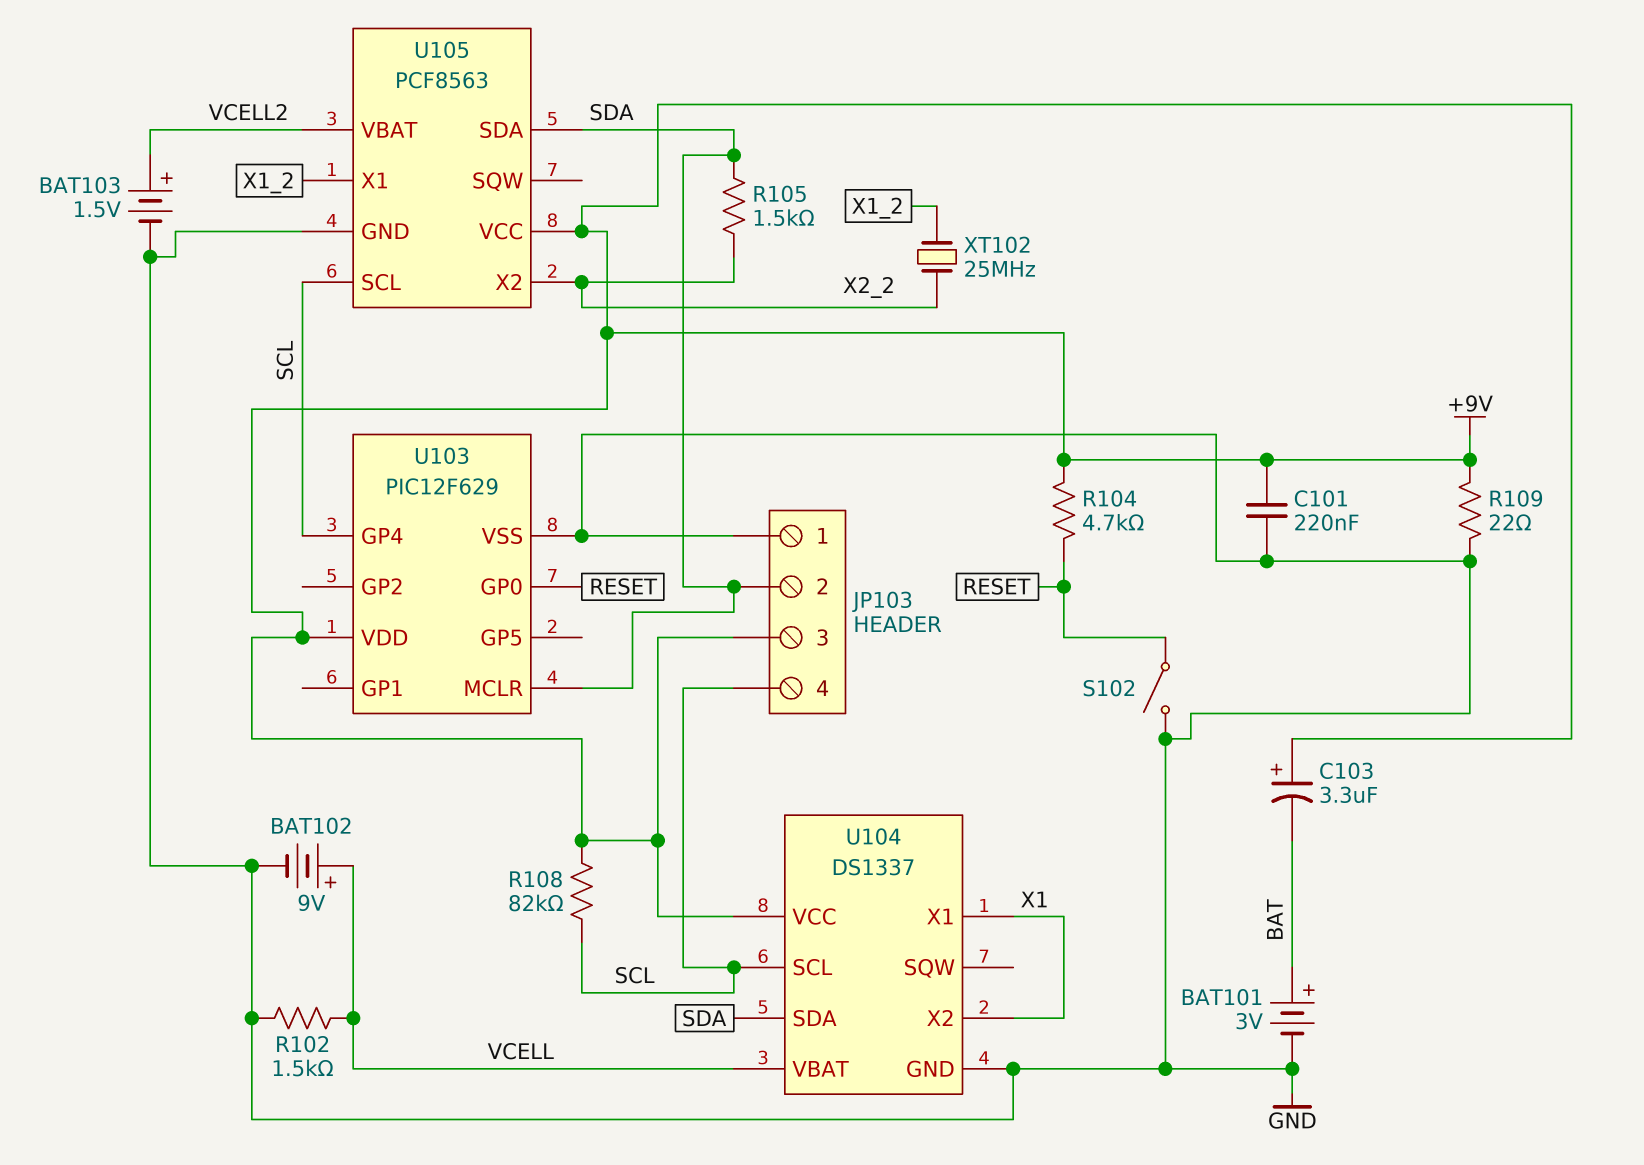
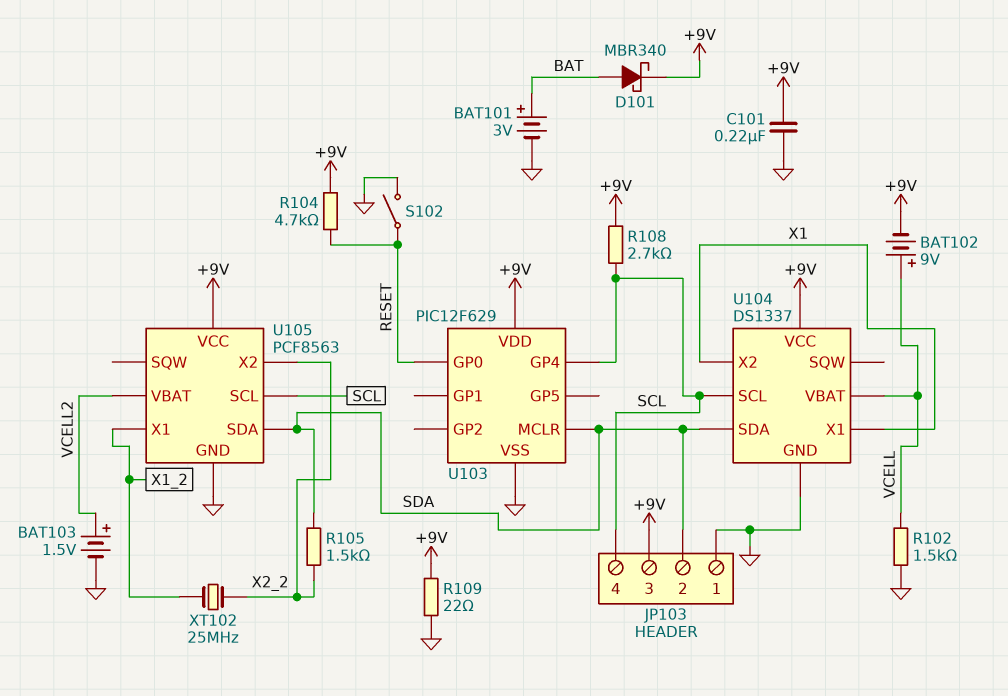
BAT102: 9V (plus VCELL, minus GND) -> 9V (plus VCELL, minus +9V)
C103: 3.3uF (plus +9V, minus BAT) -> none
D101: none -> schottky MBR340 (A BAT, K +9V)
R108: 82k (+9V, SCL) -> 2.7k (+9V, SCL)

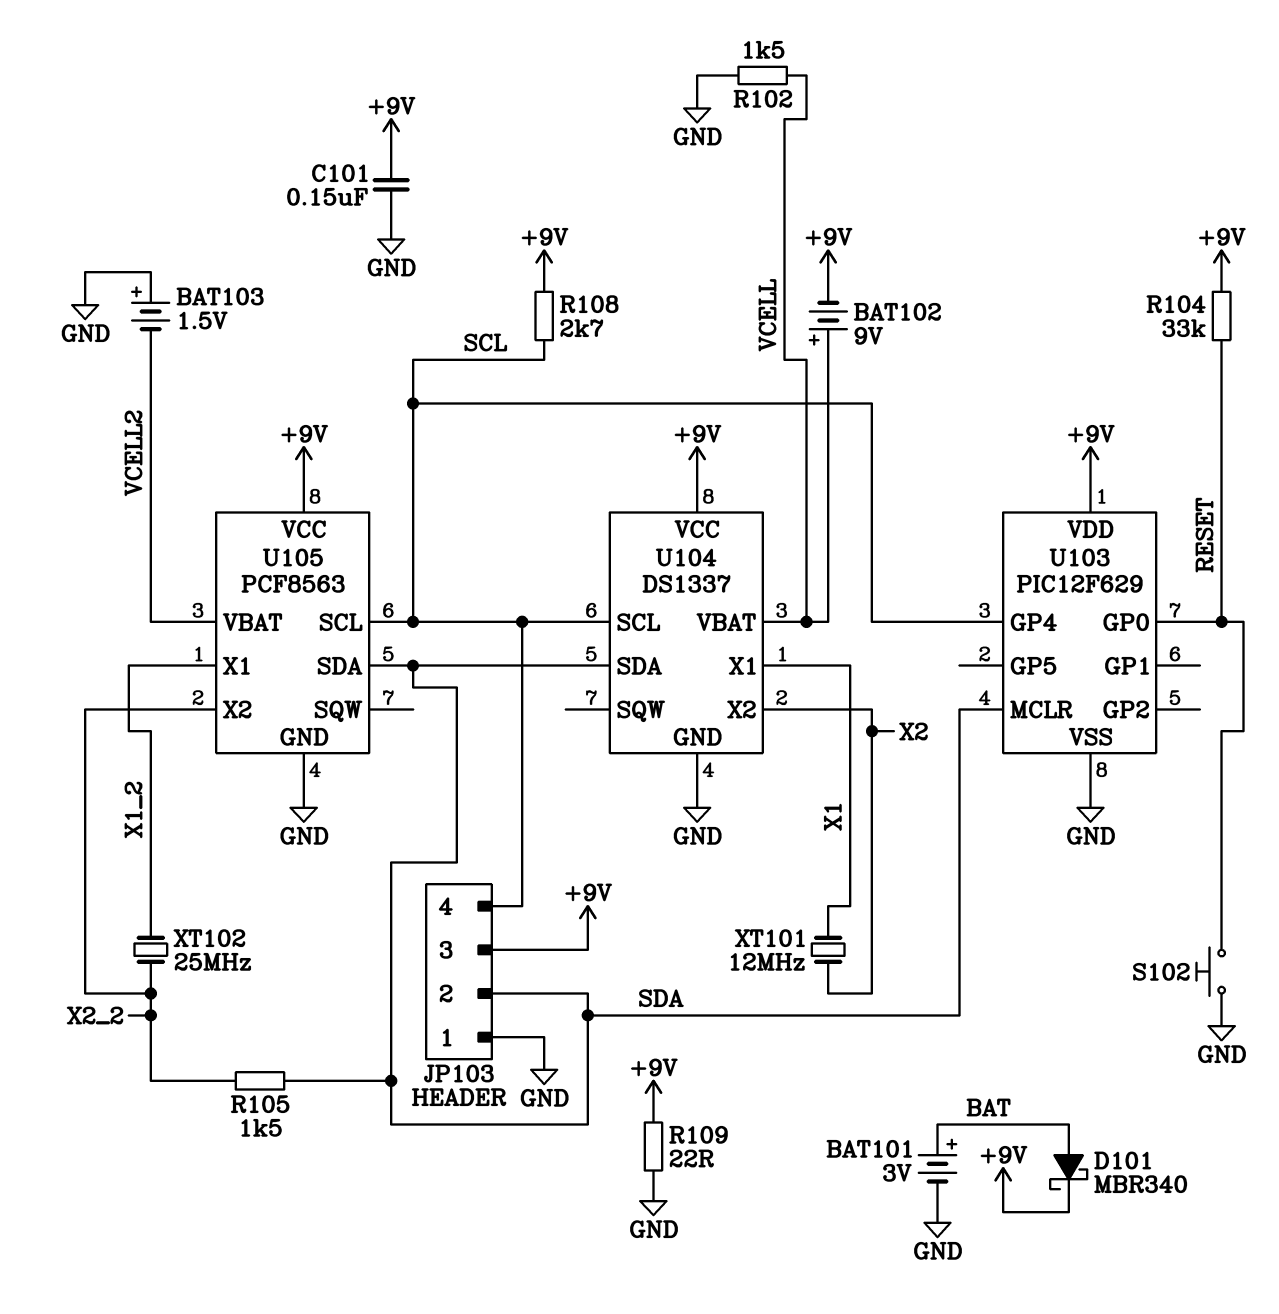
BAT103: 1.5V (plus VCELL2, minus GND) -> 1.5V (plus GND, minus VCELL2)
C101: 220nF (+9V, GND) -> 150nF (+9V, GND)
R104: 4.7k (+9V, RESET) -> 33k (+9V, RESET)
S102: switch (GND, RESET) -> button (GND, RESET)
U104 pin X2: X1 -> X2
XT101: none -> 12MHz (X1, X2)

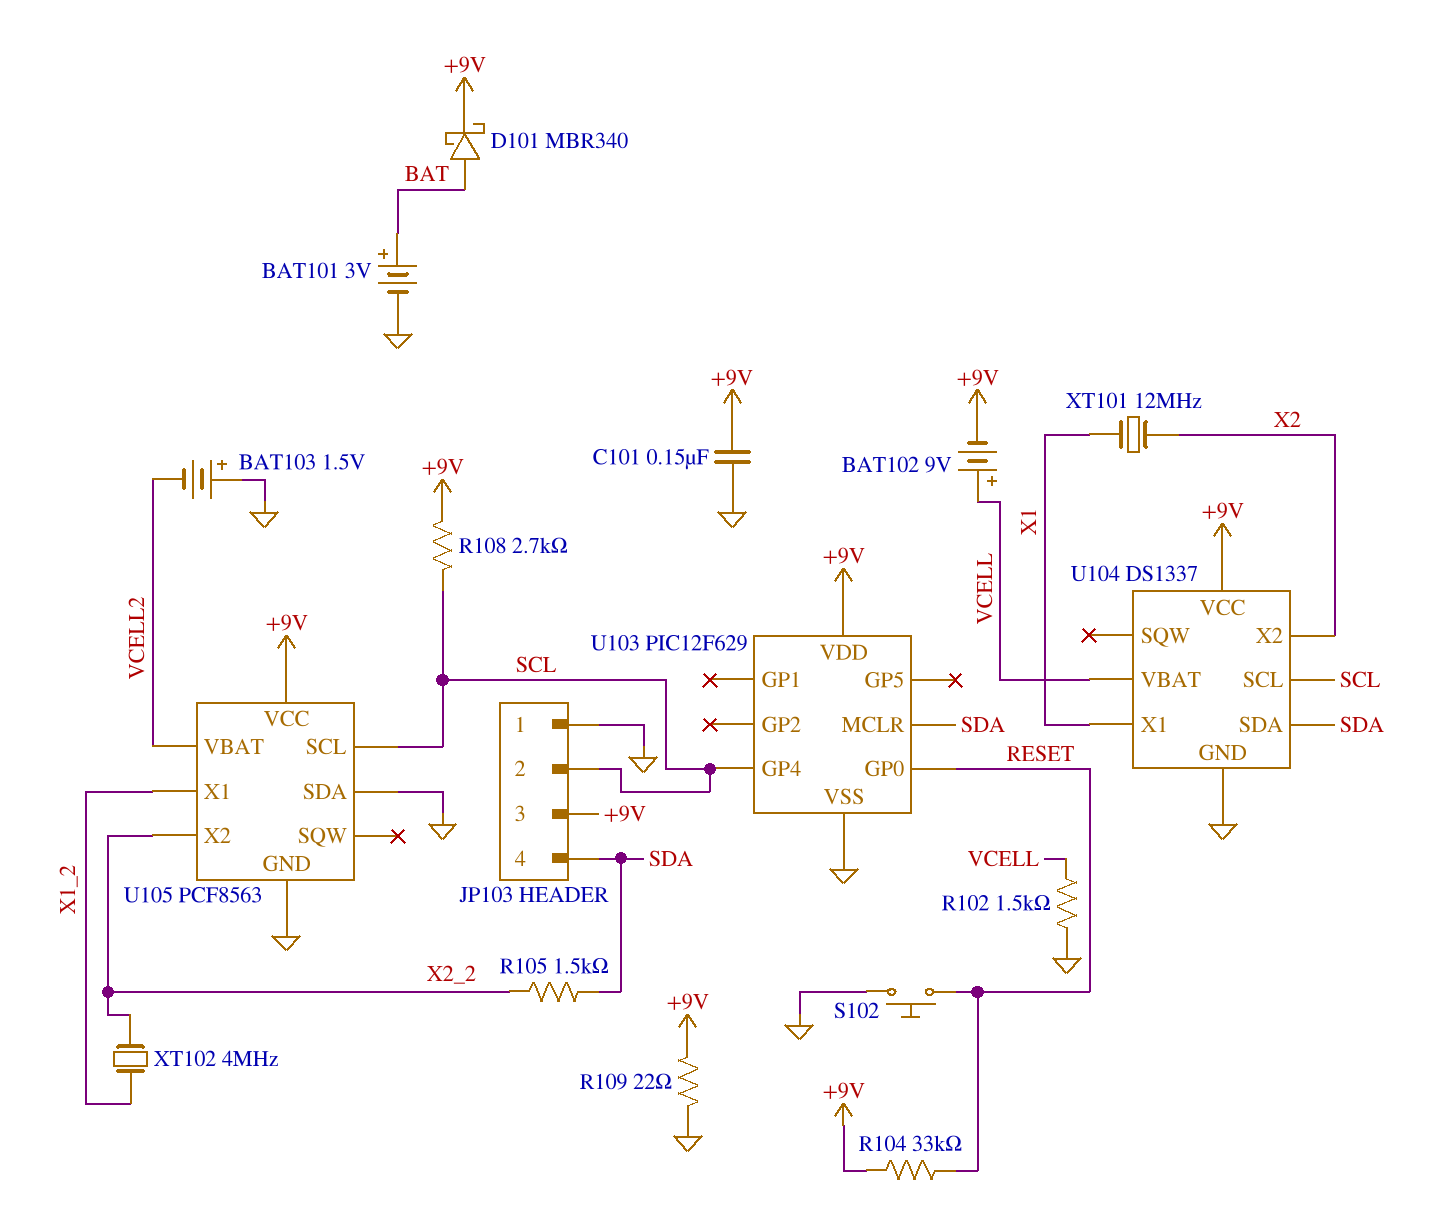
JP103 pin 2: SDA -> SCL
JP103 pin 4: SCL -> SDA
U105 pin SDA: SDA -> GND
XT102: 25MHz (X1_2, X2_2) -> 4MHz (X1_2, X2_2)

